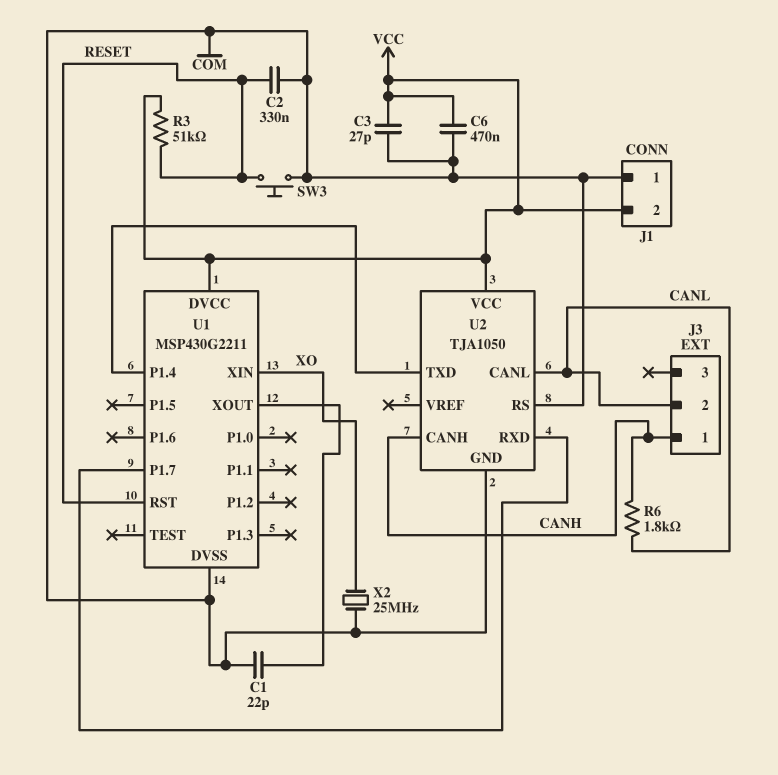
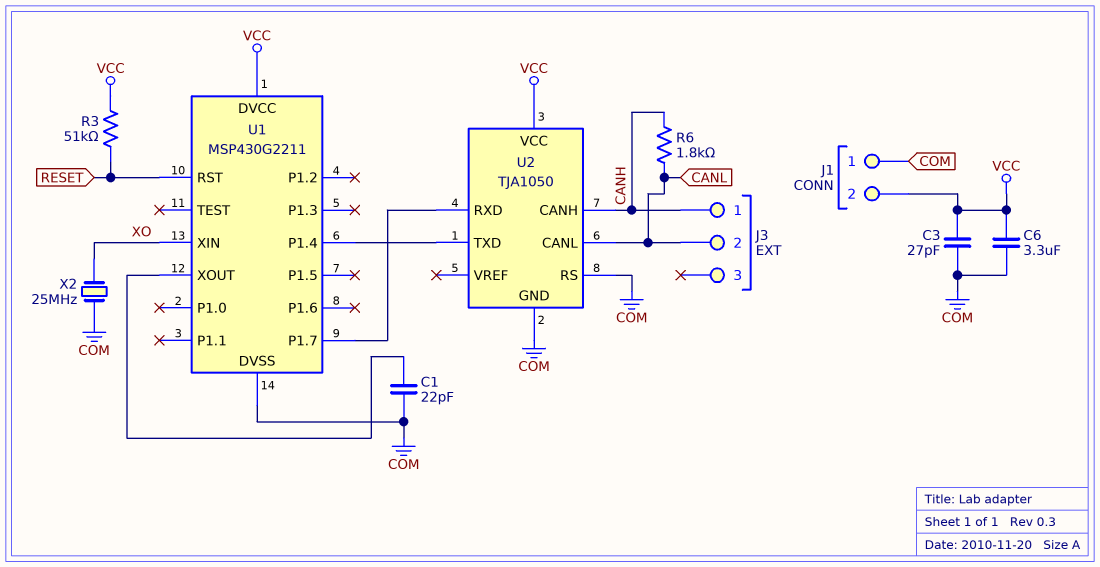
C2: 330nF (COM, RESET) -> none
C6: 470nF (COM, VCC) -> 3.3uF (COM, VCC)
SW3: button (COM, RESET) -> none

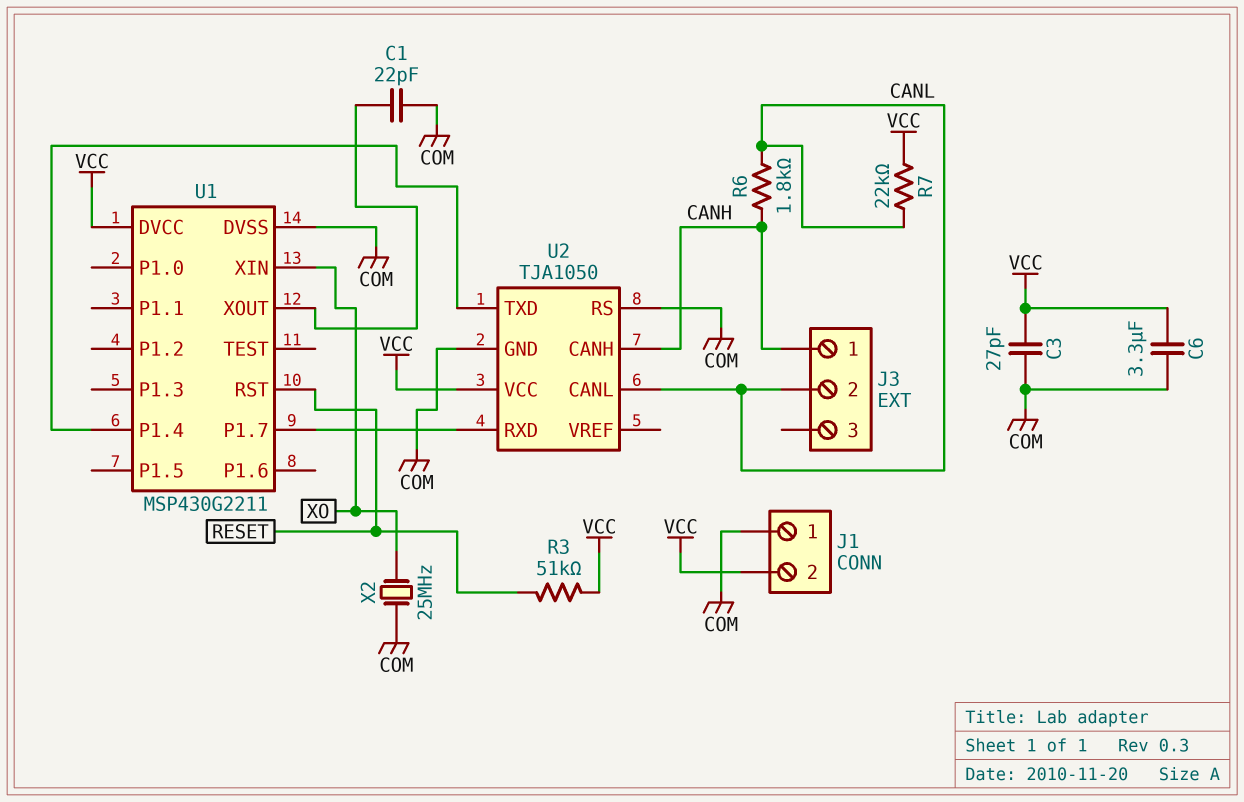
R7: none -> 22k (CANL, VCC)

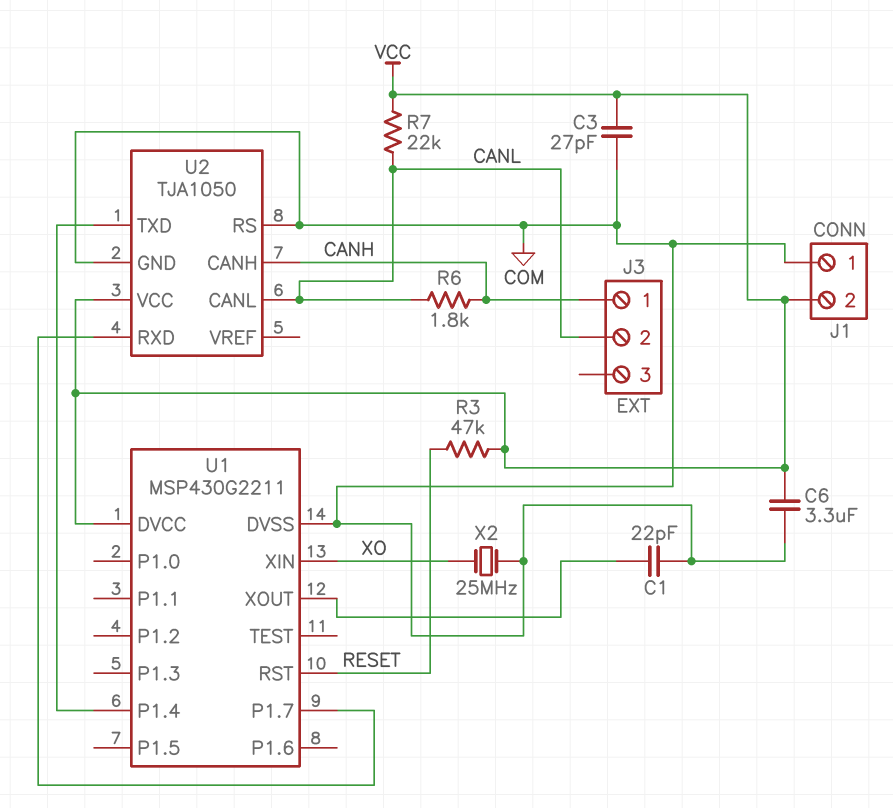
R3: 51k (RESET, VCC) -> 47k (RESET, VCC)

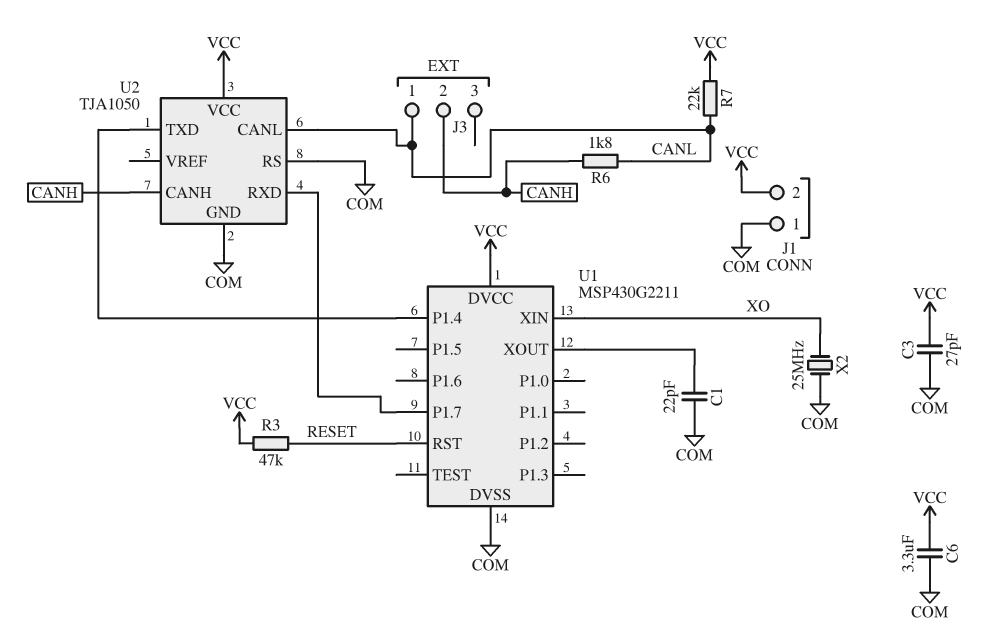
J3 pin 1: CANH -> CANL
J3 pin 2: CANL -> CANH

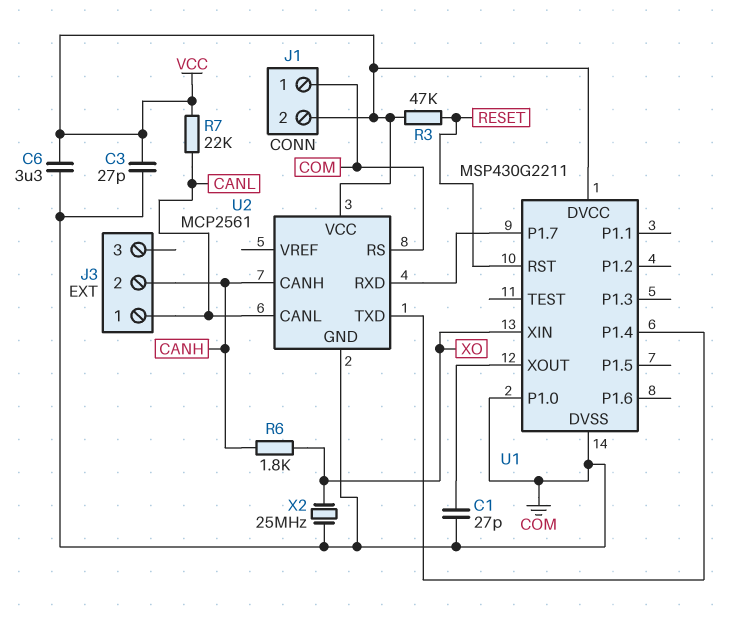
C1: 22pF (COM, U1/XOUT) -> 27pF (COM, U1/XOUT)
R6: 1.8k (CANH, CANL) -> 1.8k (CANH, XO)
U1 pin P1.0: none -> COM
U2: TJA1050 -> MCP2561

